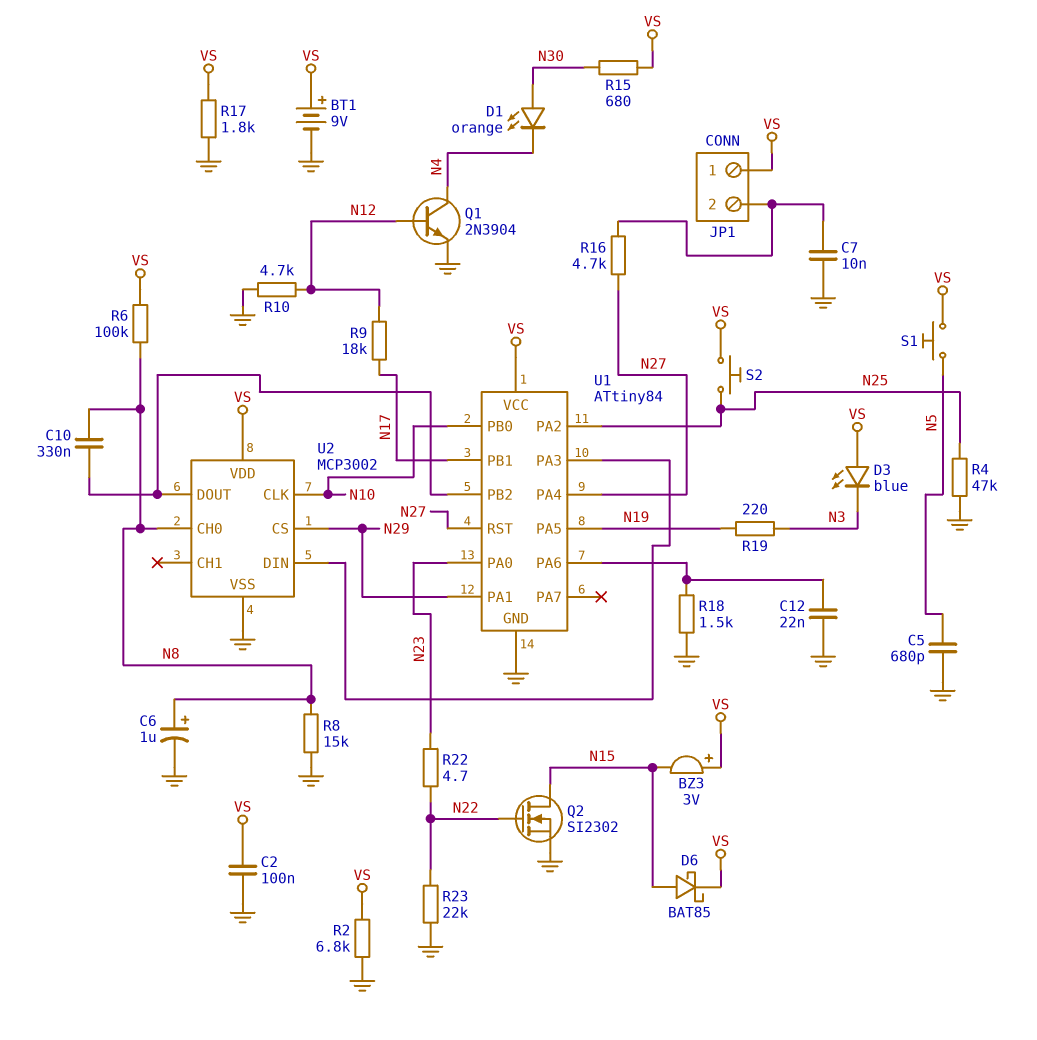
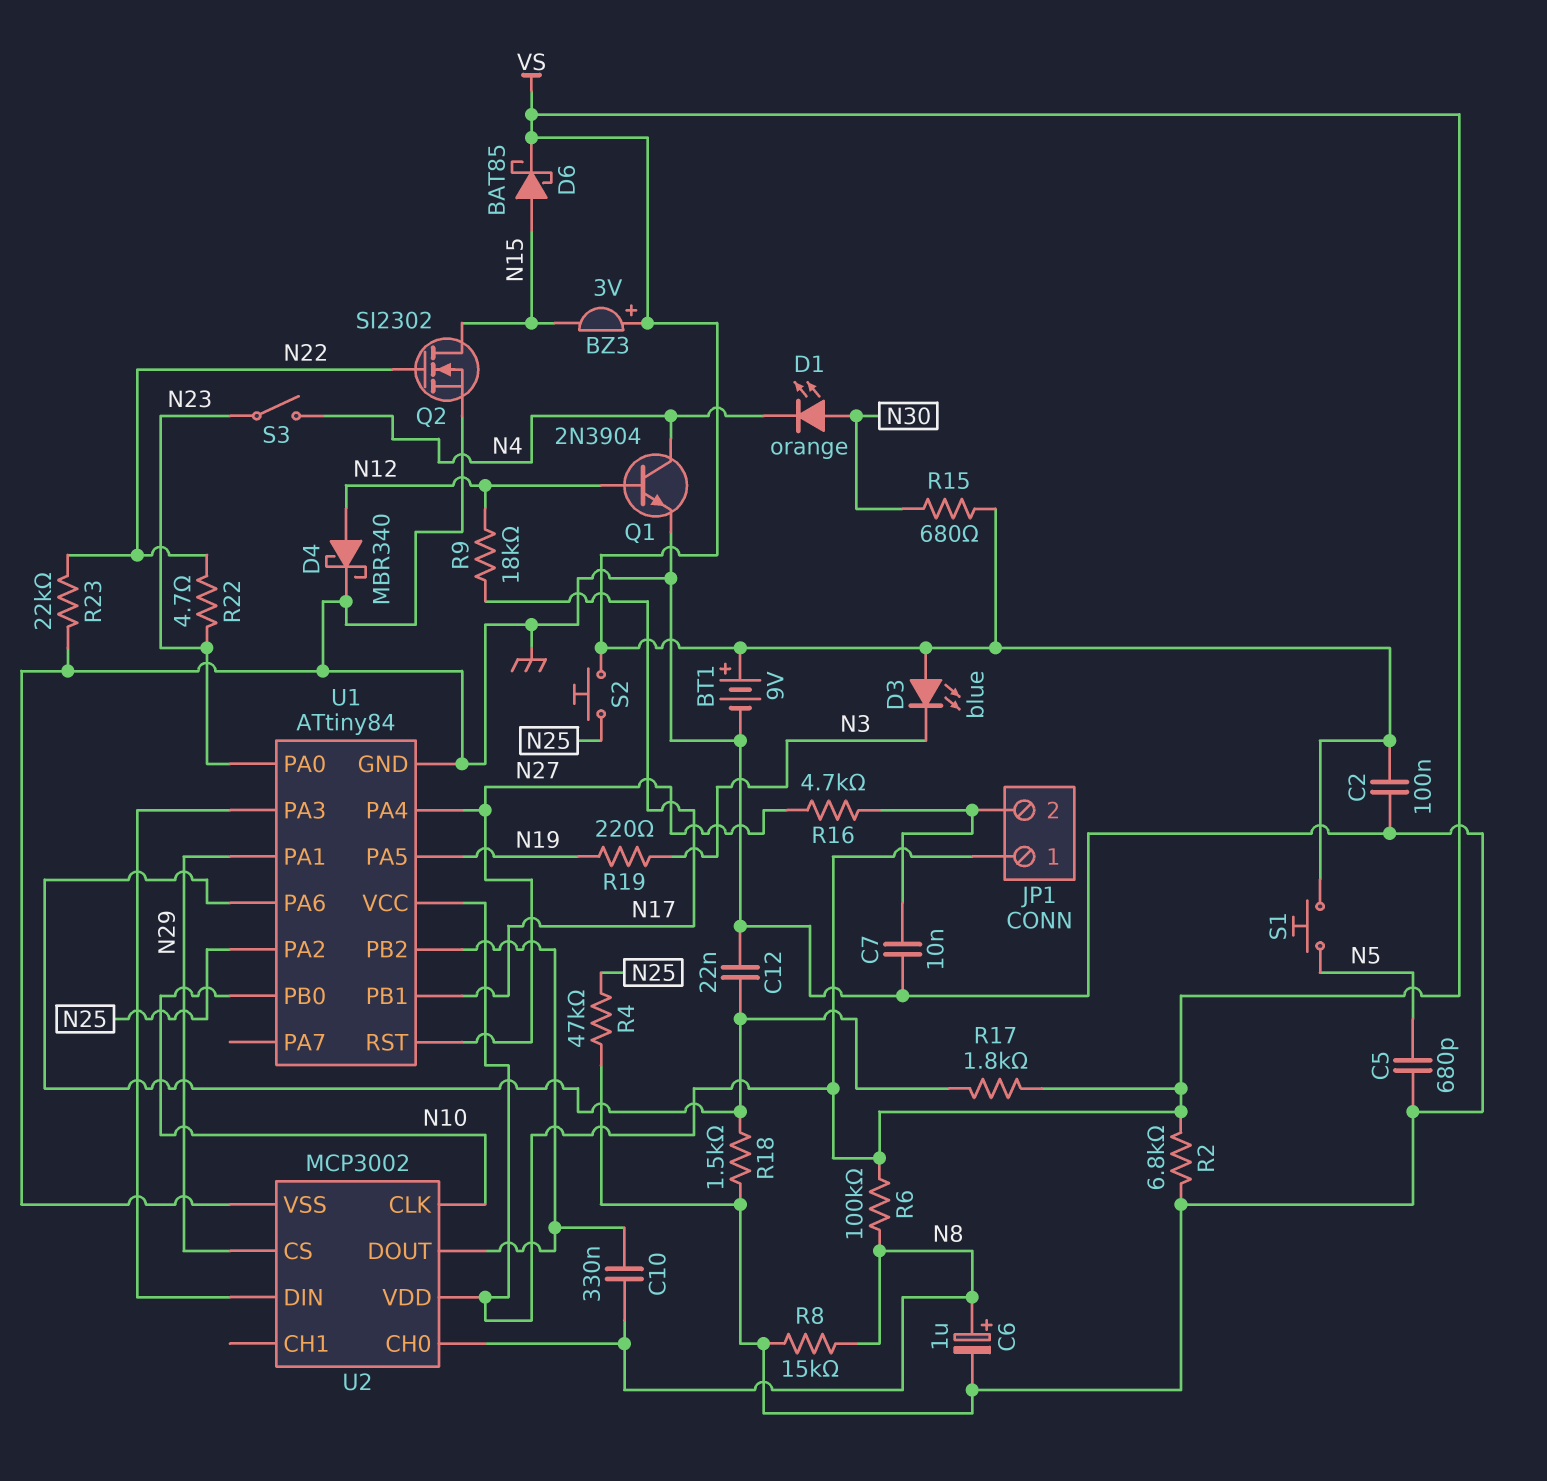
D4: none -> schottky MBR340 (A N12, K GND)
R10: 4.7k (GND, N12) -> none
R17: 1.8k (GND, VS) -> 1.8k (U1/PA6, VS)
S3: none -> switch (N4, N23)

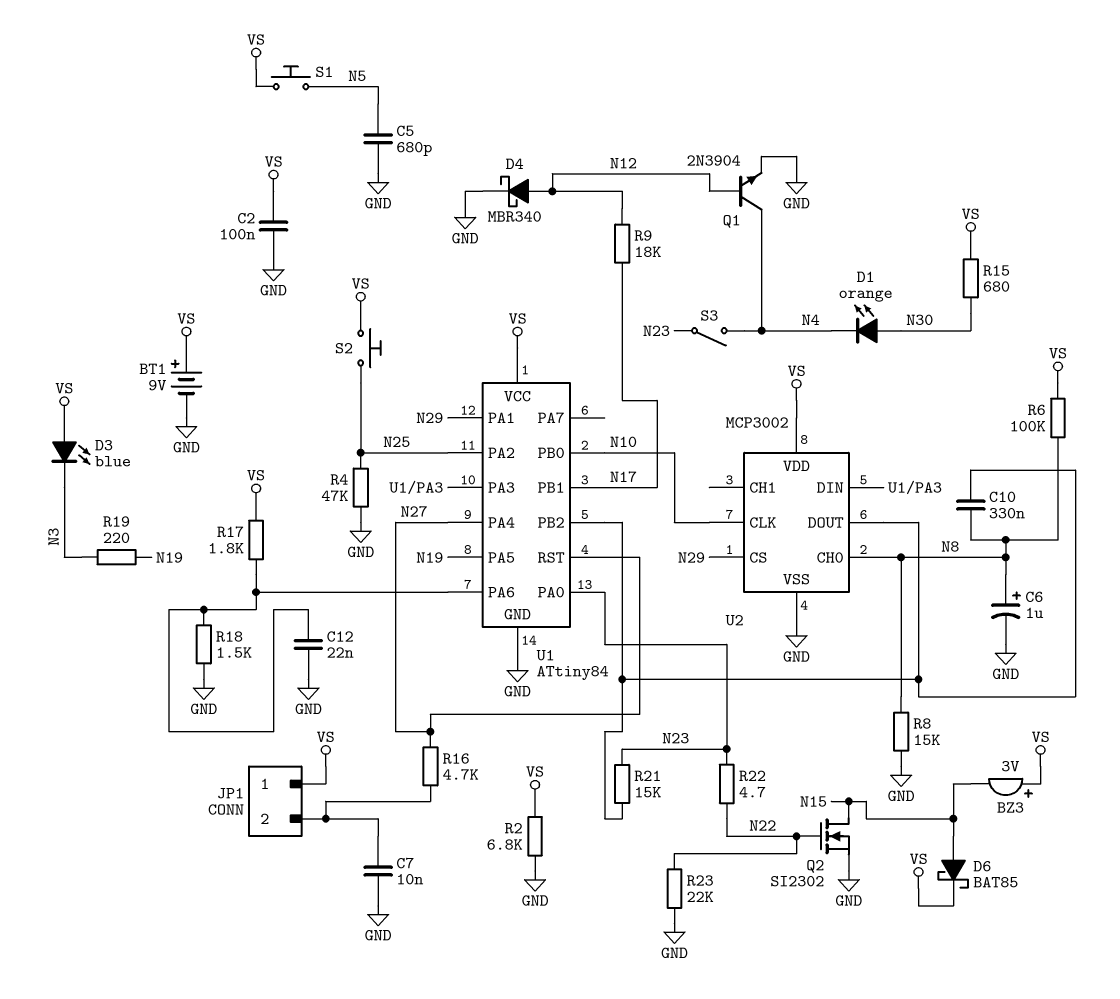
R21: none -> 15k (N23, U1/PB2)

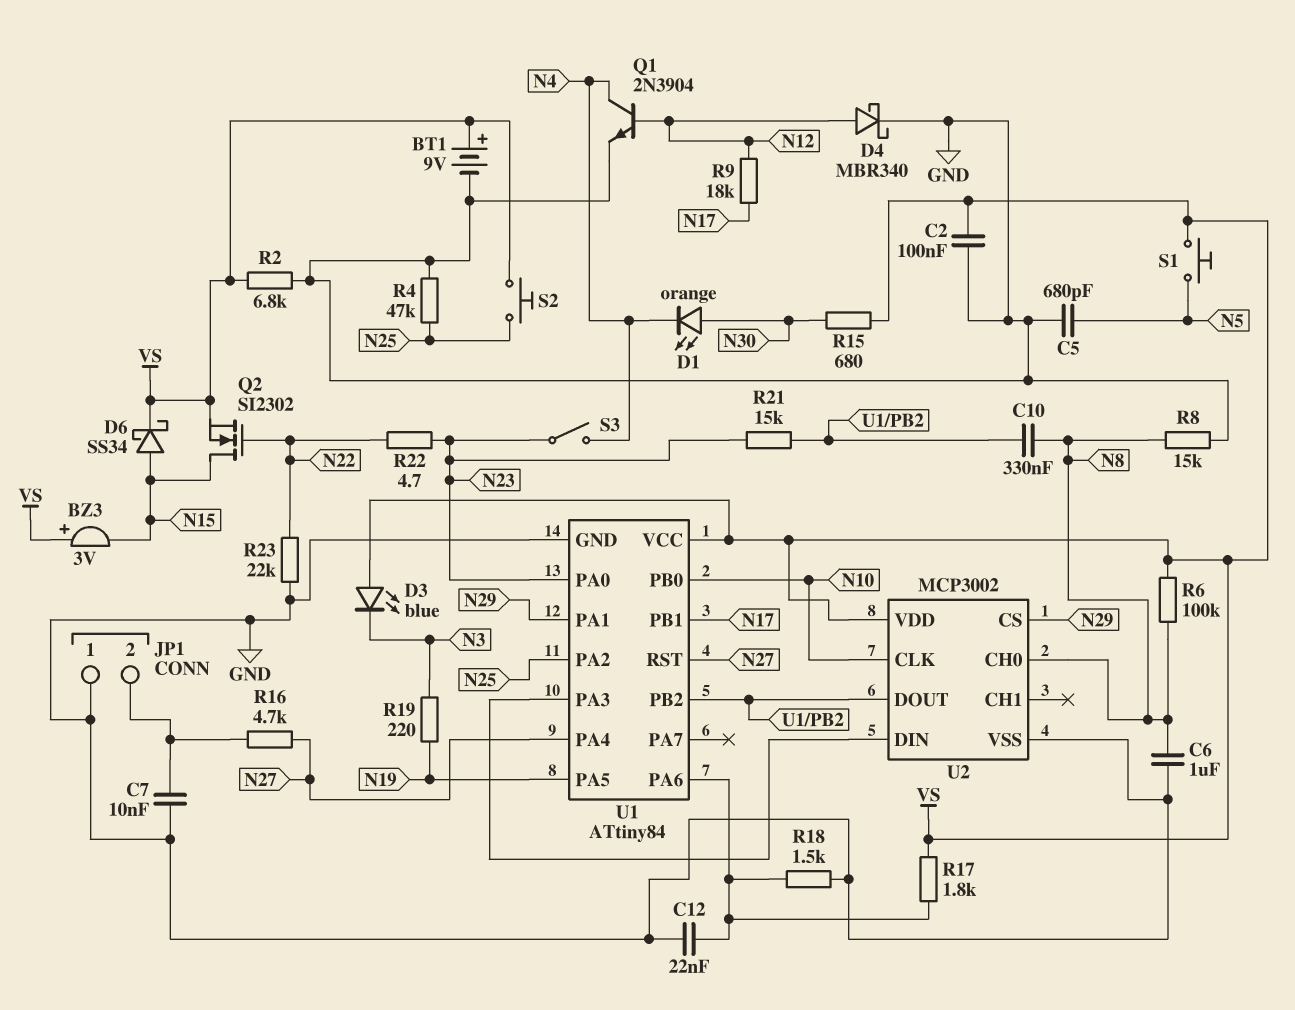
C6: 1uF (plus N8, minus GND) -> 1uF (GND, N8)
D6: schottky BAT85 (A N15, K VS) -> schottky SS34 (A N15, K VS)
JP1 pin 1: VS -> GND
Q2: NMOS SI2302 (G N22, D N15, S GND) -> NMOS SI2302 (G N22, D N15, S VS)

